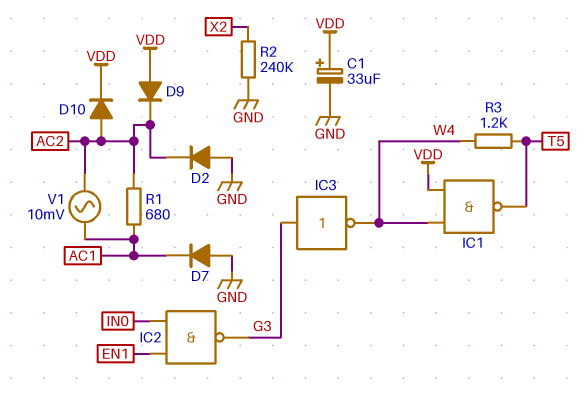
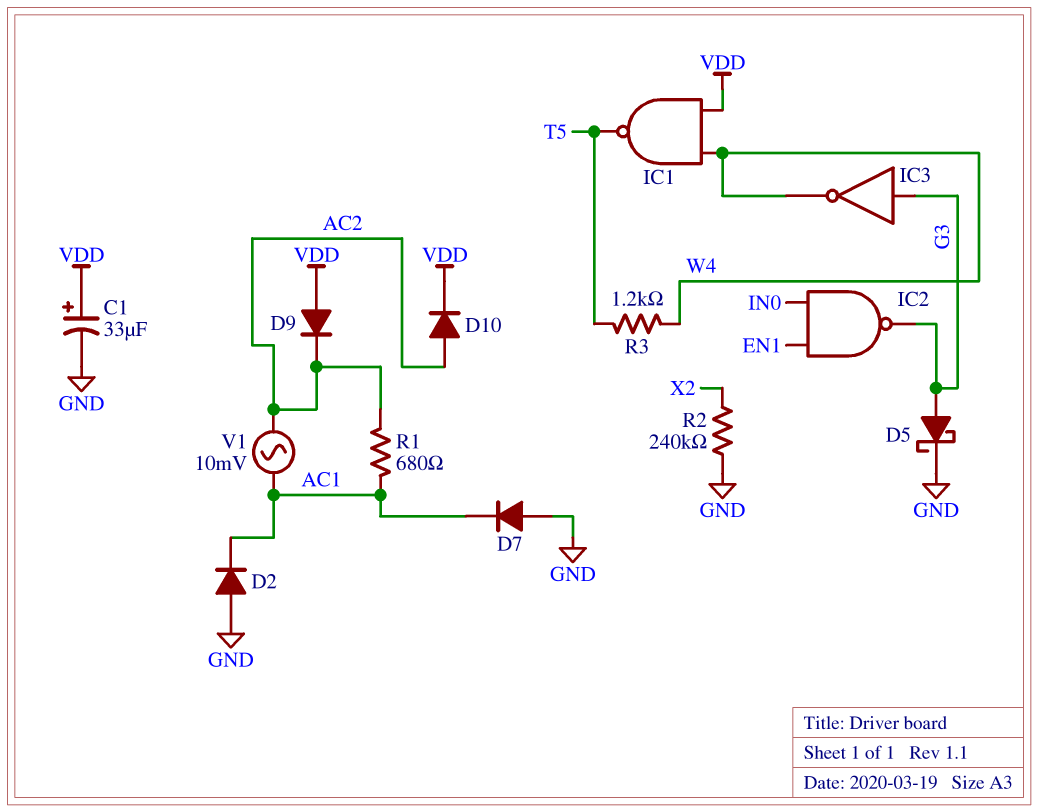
D2: diode (A GND, K AC2) -> diode (A GND, K AC1)
D5: none -> schottky (A G3, K GND)

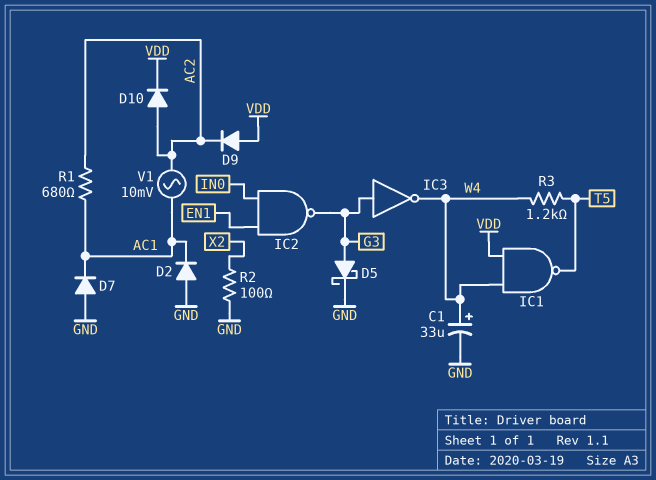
C1: 33uF (plus VDD, minus GND) -> 33uF (plus W4, minus GND)
R2: 240k (GND, X2) -> 100 (GND, X2)

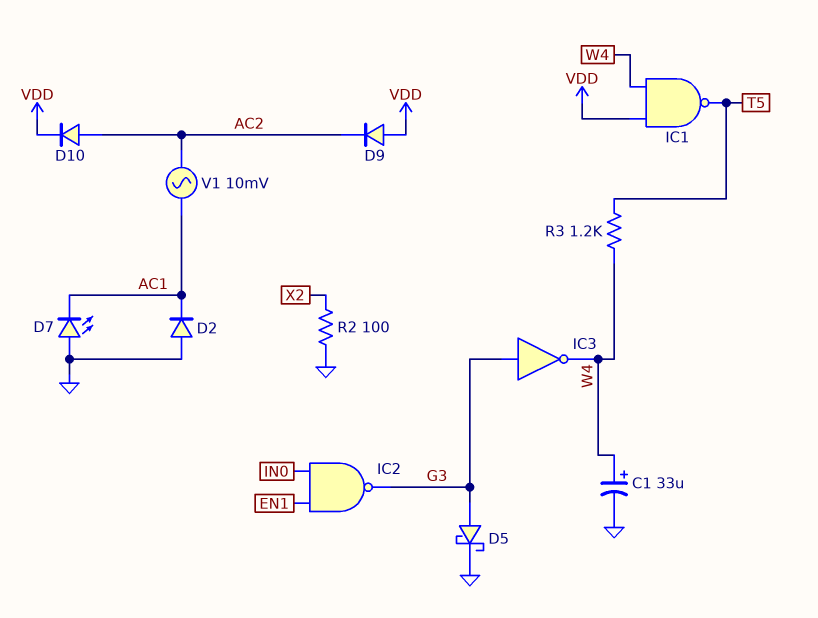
D7: diode (A GND, K AC1) -> LED (A GND, K AC1)
R1: 680 (AC1, AC2) -> none

